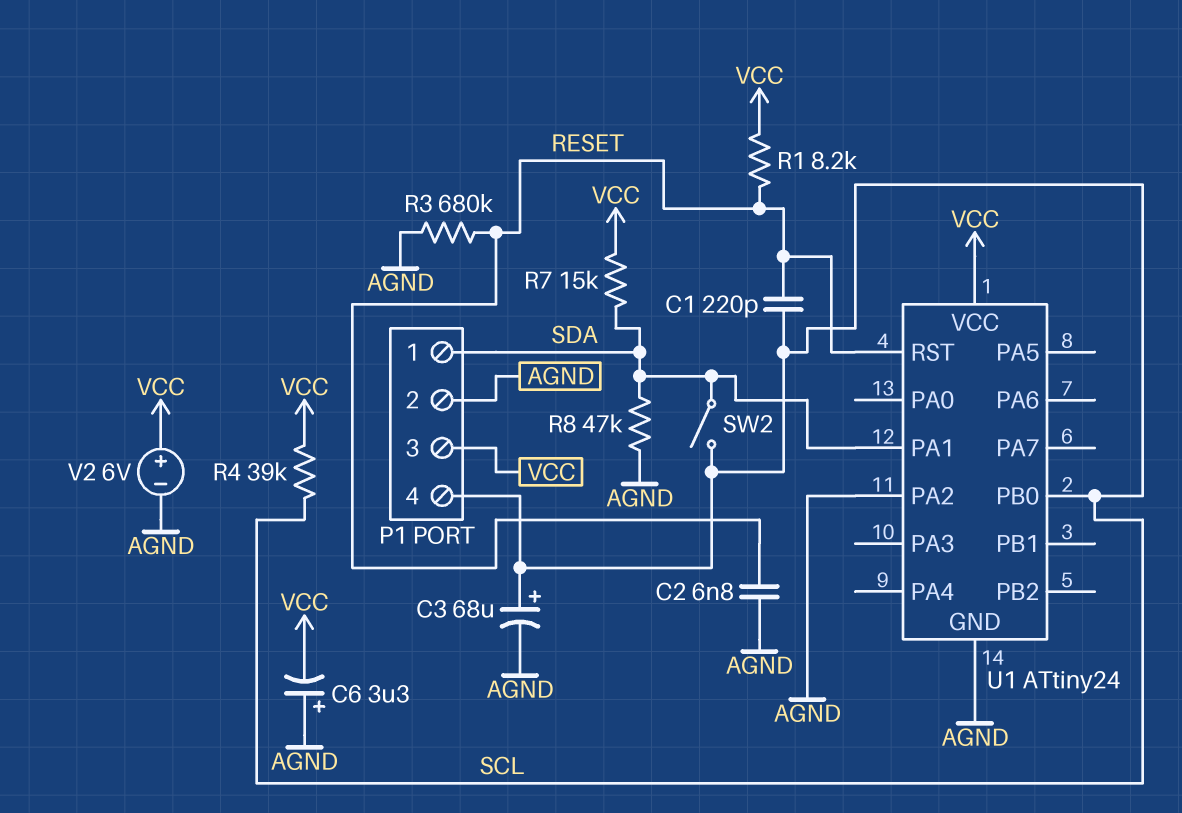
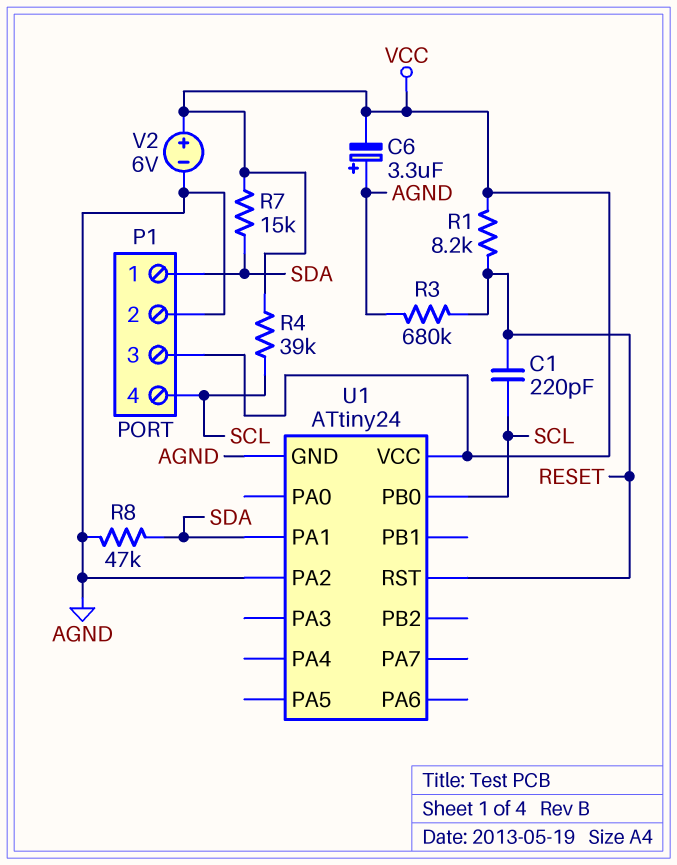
C2: 6.8nF (AGND, RESET) -> none
C3: 68uF (plus SCL, minus AGND) -> none
SW2: switch (SCL, SDA) -> none

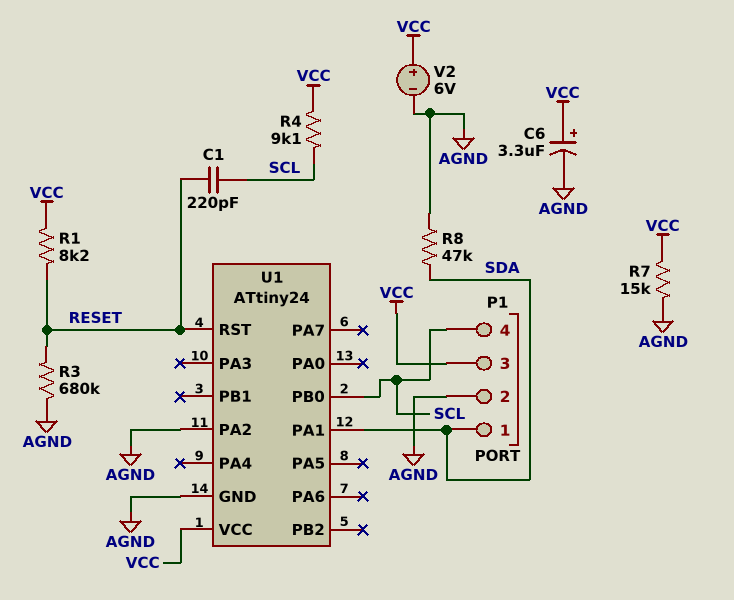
C6: 3.3uF (plus AGND, minus VCC) -> 3.3uF (plus VCC, minus AGND)
R4: 39k (SCL, VCC) -> 9.1k (SCL, VCC)
R7: 15k (SDA, VCC) -> 15k (AGND, VCC)

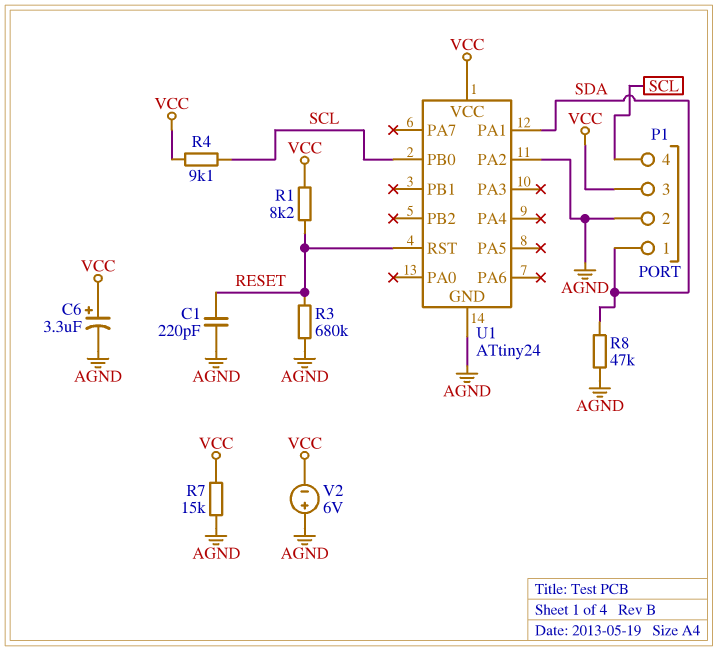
C1: 220pF (RESET, SCL) -> 220pF (AGND, RESET)
V2: 6V (plus VCC, minus AGND) -> 6V (plus AGND, minus VCC)

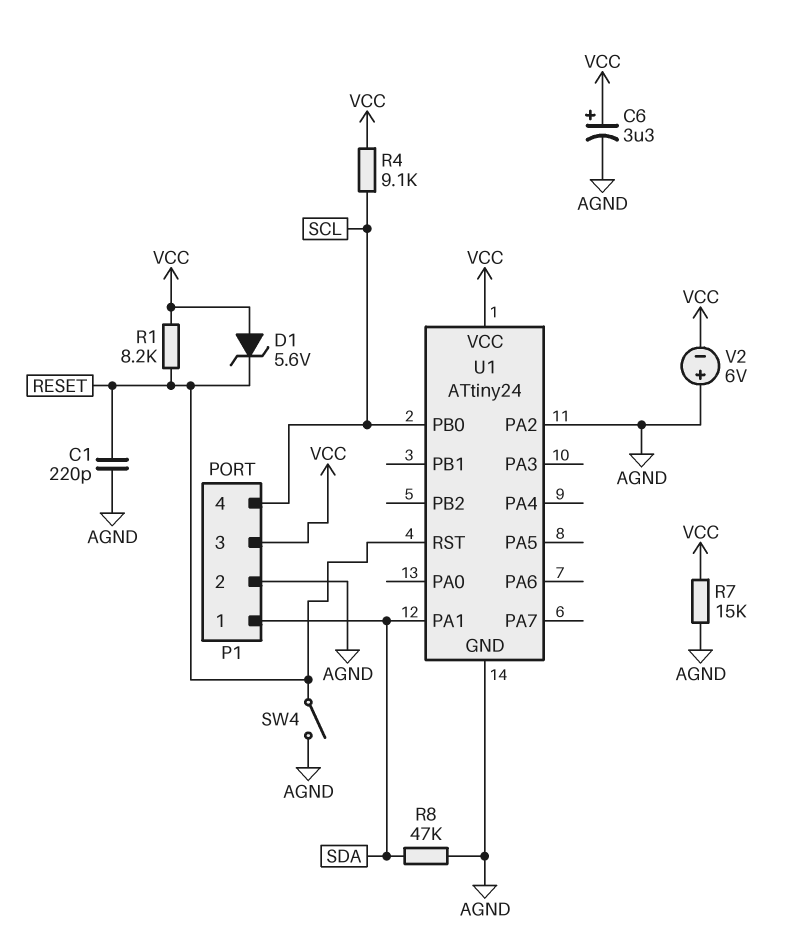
D1: none -> zener 5.6V (A VCC, K RESET)
R3: 680k (AGND, RESET) -> none
SW4: none -> switch (AGND, RESET)

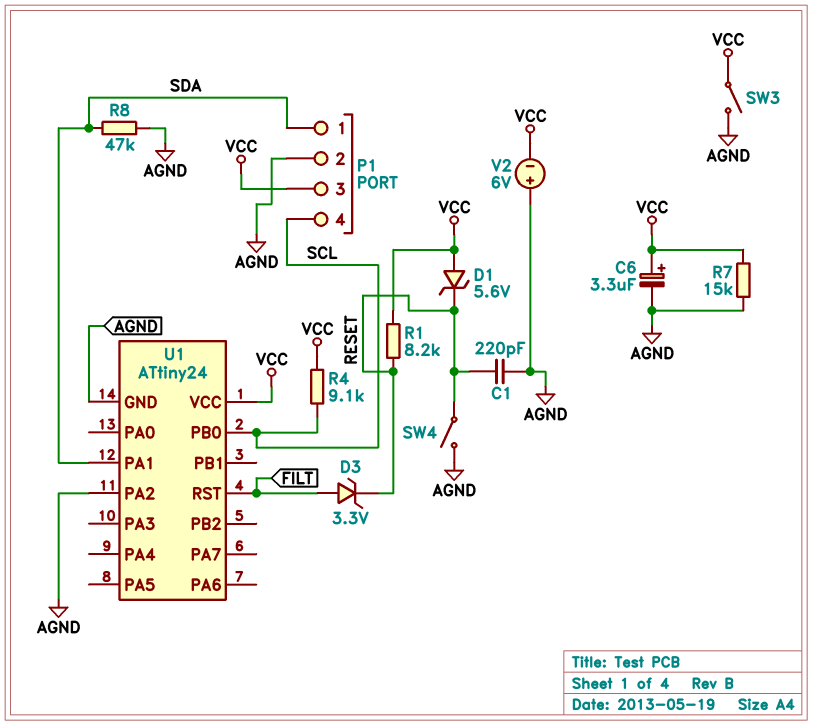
D3: none -> zener 3.3V (A FILT, K RESET)
SW3: none -> switch (AGND, VCC)
U1 pin RST: RESET -> FILT

